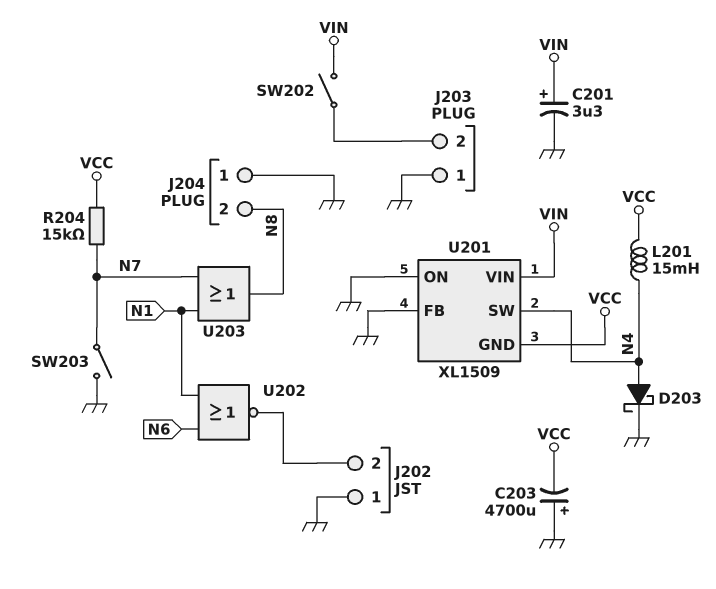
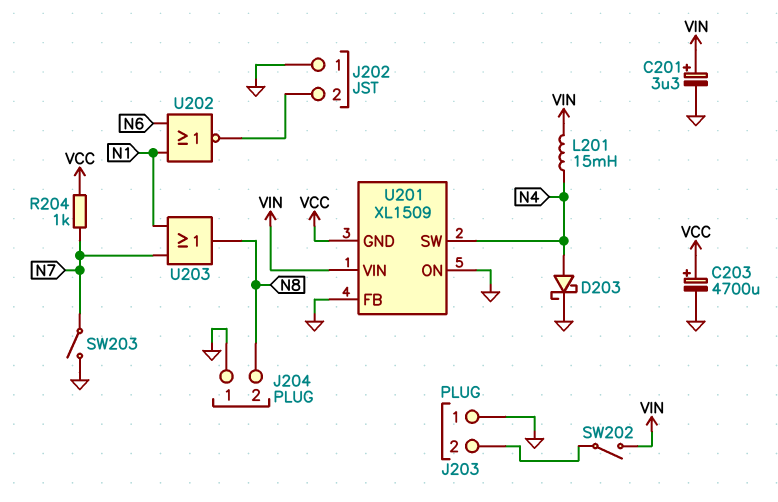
C203: 4700uF (plus GND, minus VCC) -> 4700uF (plus VCC, minus GND)
L201: 15mH (N4, VCC) -> 15mH (N4, VIN)
R204: 15k (N7, VCC) -> 1k (N7, VCC)

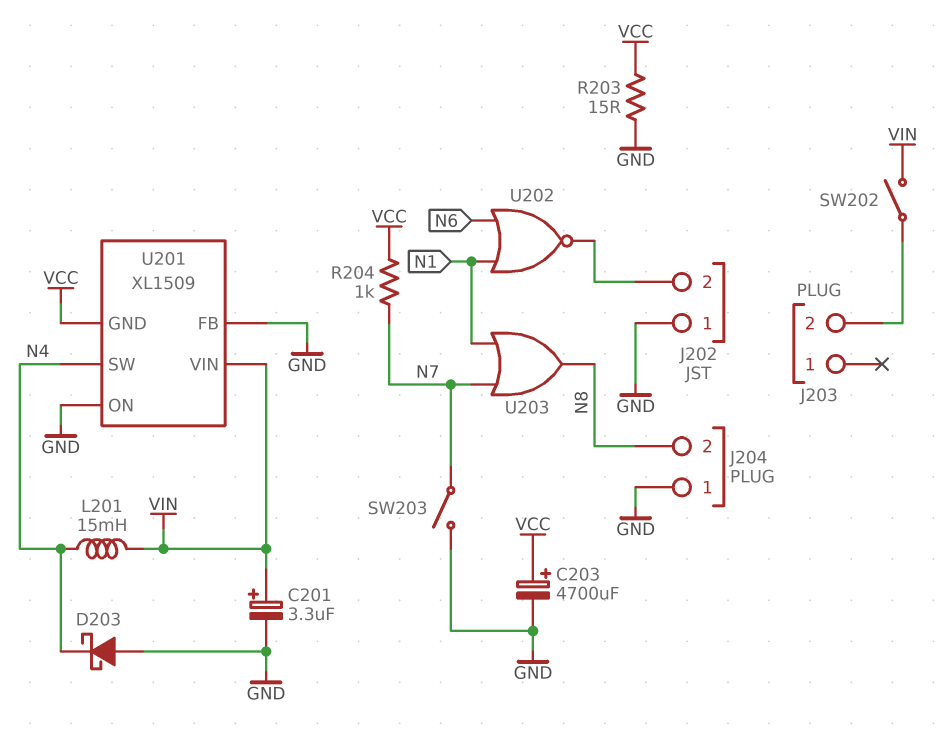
D203: schottky (A N4, K GND) -> schottky (A GND, K N4)
J203 pin 1: GND -> none
R203: none -> 15 (GND, VCC)

